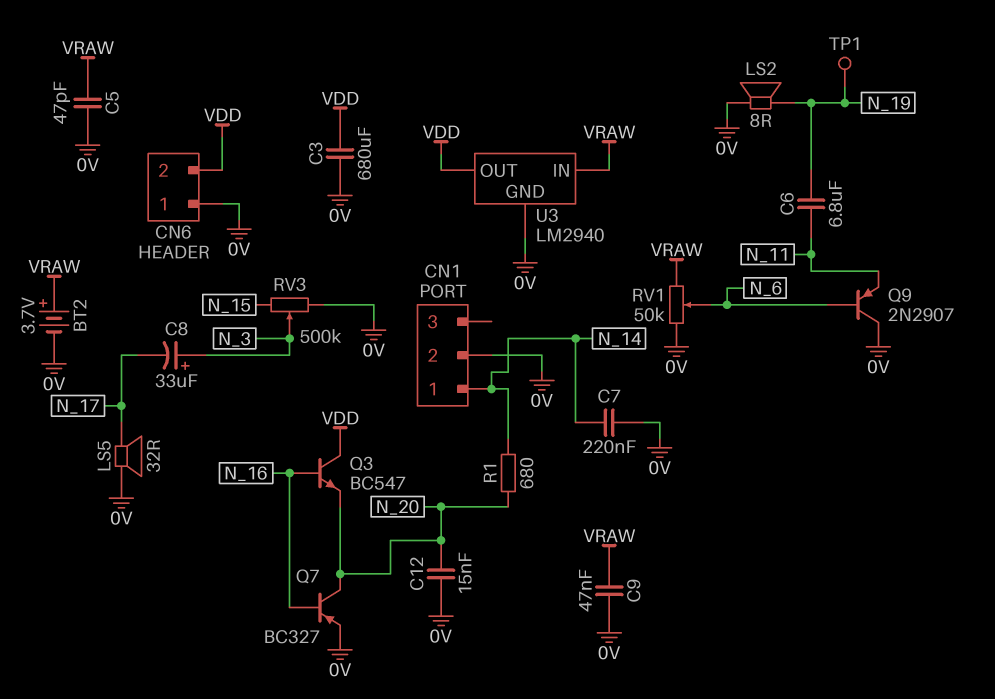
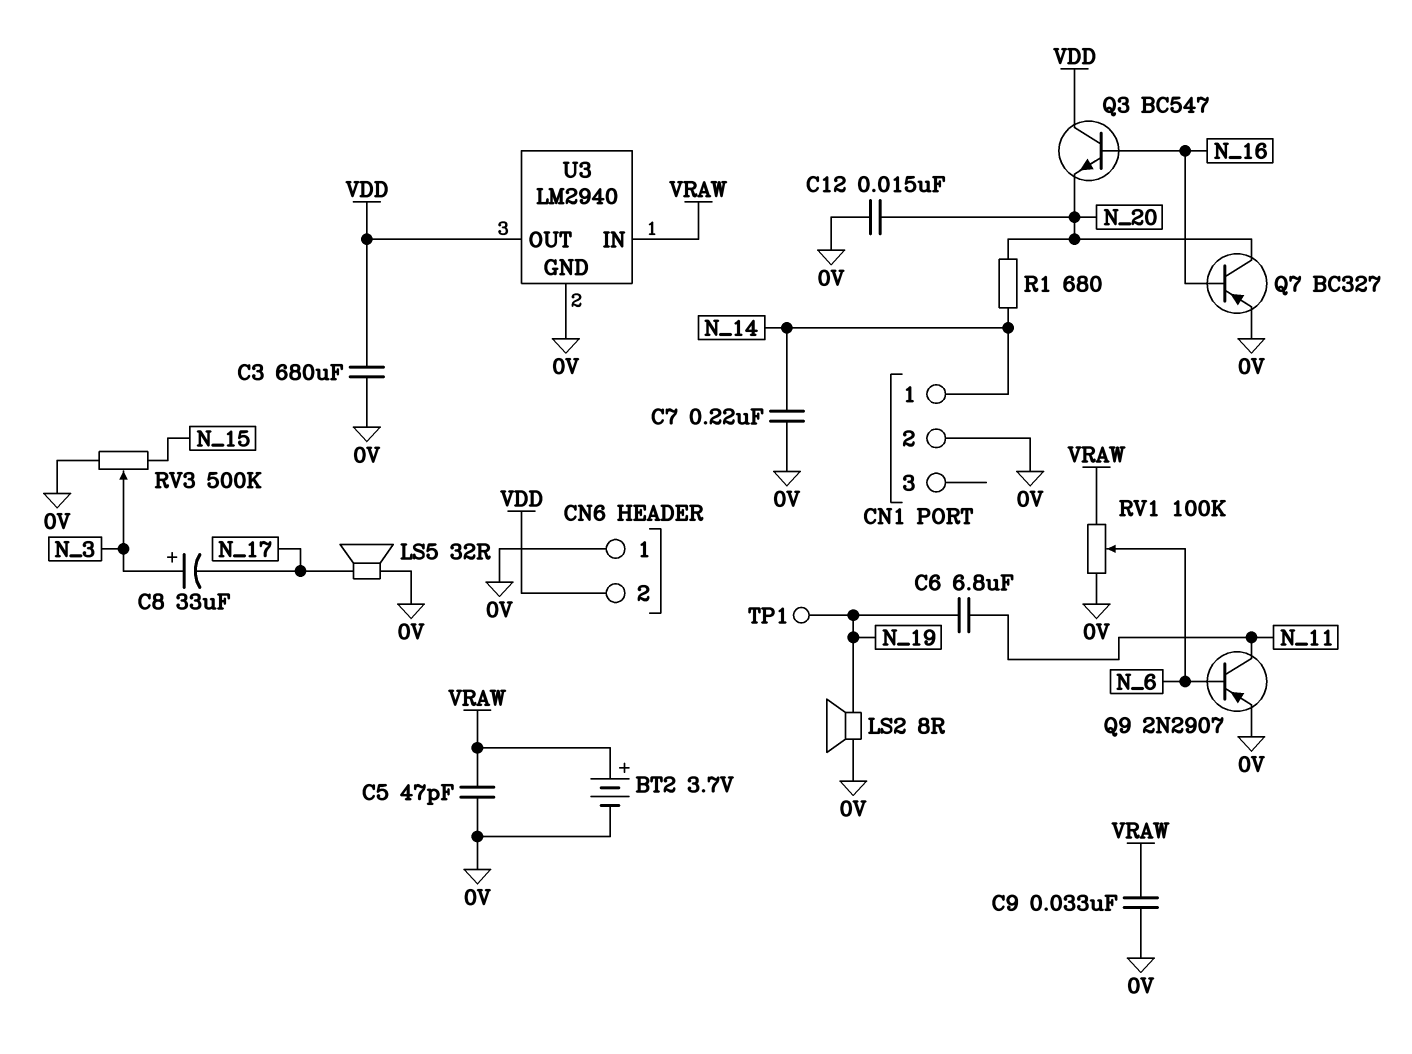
C9: 47nF (0V, VRAW) -> 33nF (0V, VRAW)
Q9: PNP 2N2907 (B N_6, C 0V, E N_11) -> PNP 2N2907 (B N_6, C N_11, E 0V)
RV1: 50k (0V, VRAW, wiper N_6) -> 100k (0V, VRAW, wiper N_6)

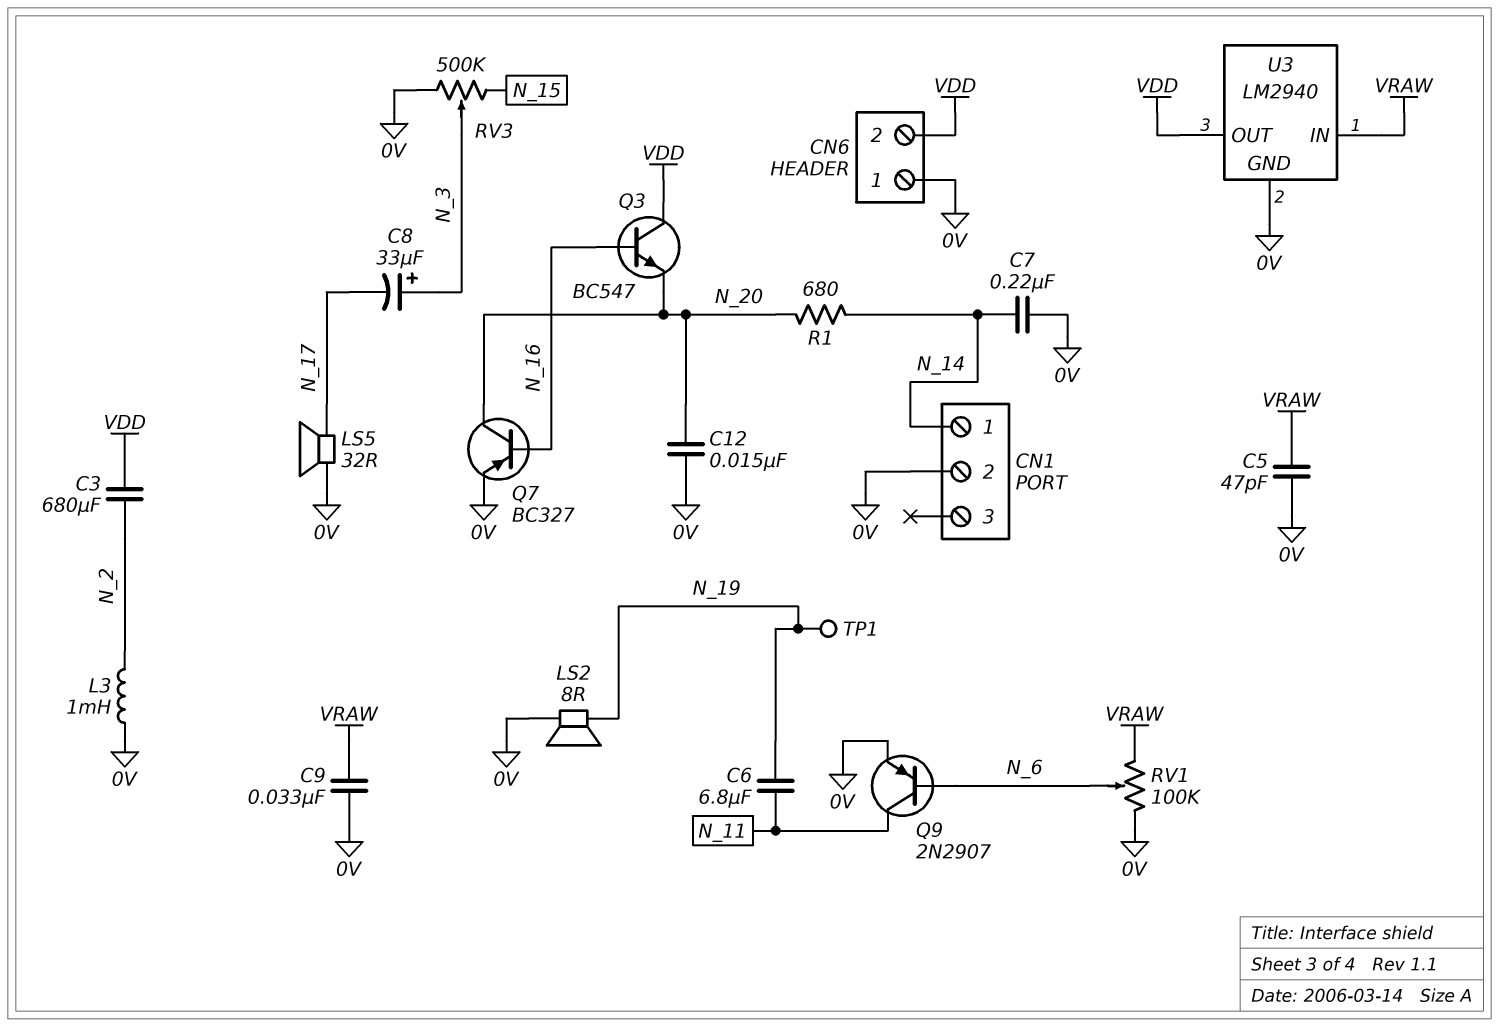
BT2: 3.7V (plus VRAW, minus 0V) -> none
C3: 680uF (0V, VDD) -> 680uF (N_2, VDD)
L3: none -> 1mH (0V, N_2)

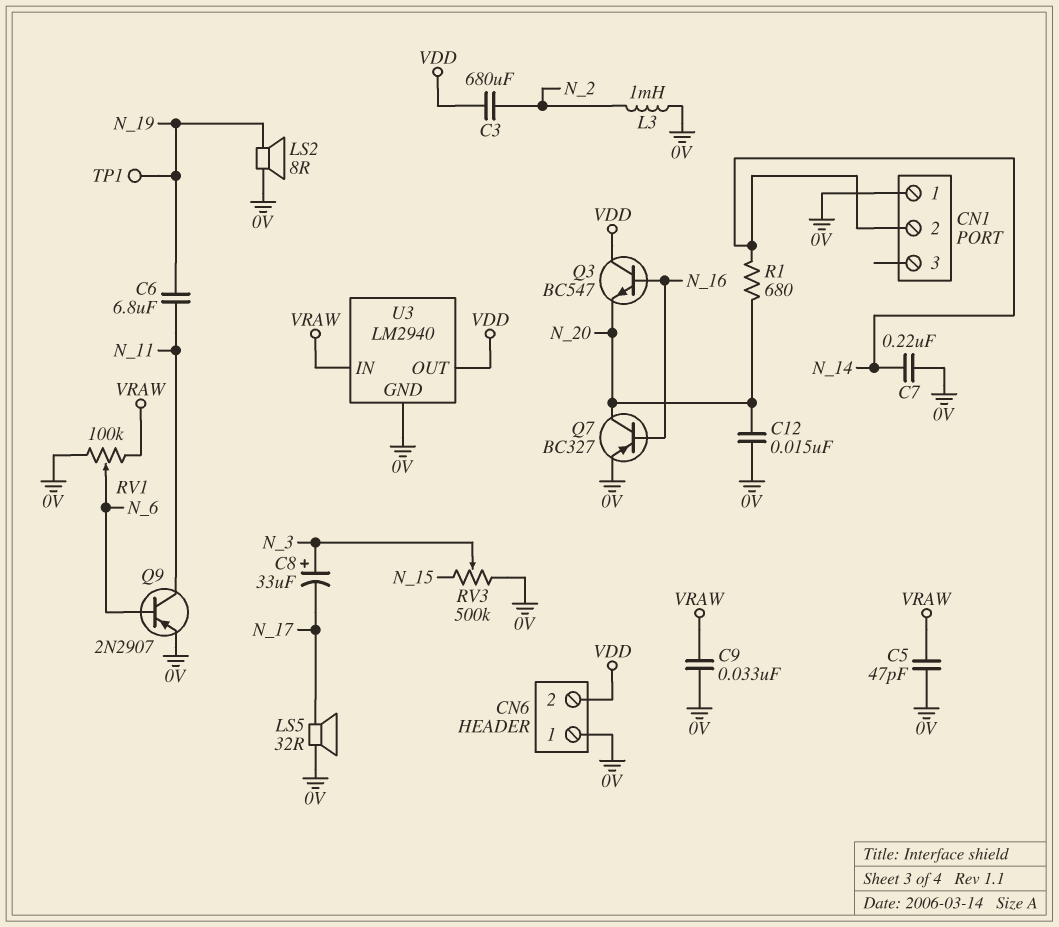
CN1 pin 1: N_14 -> 0V
CN1 pin 2: 0V -> N_14

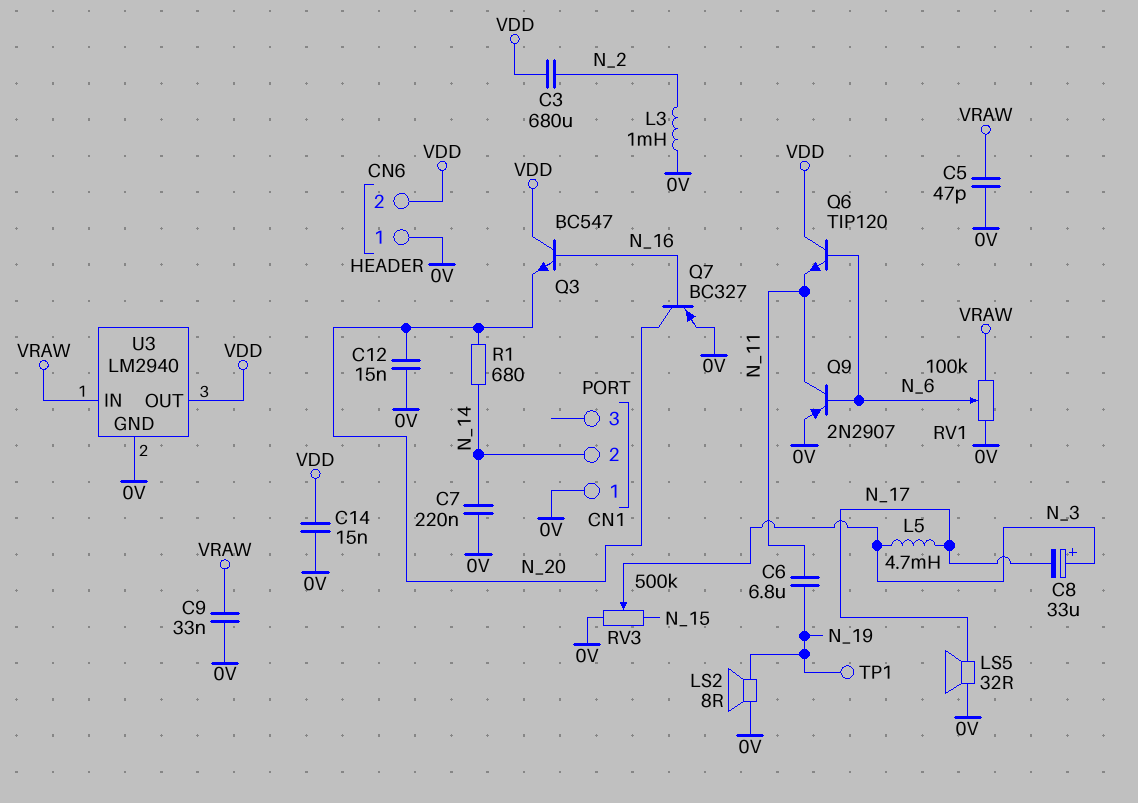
C14: none -> 15nF (0V, VDD)
L5: none -> 4.7mH (N_3, N_17)
Q6: none -> NPN TIP120 (B N_6, C VDD, E N_11)

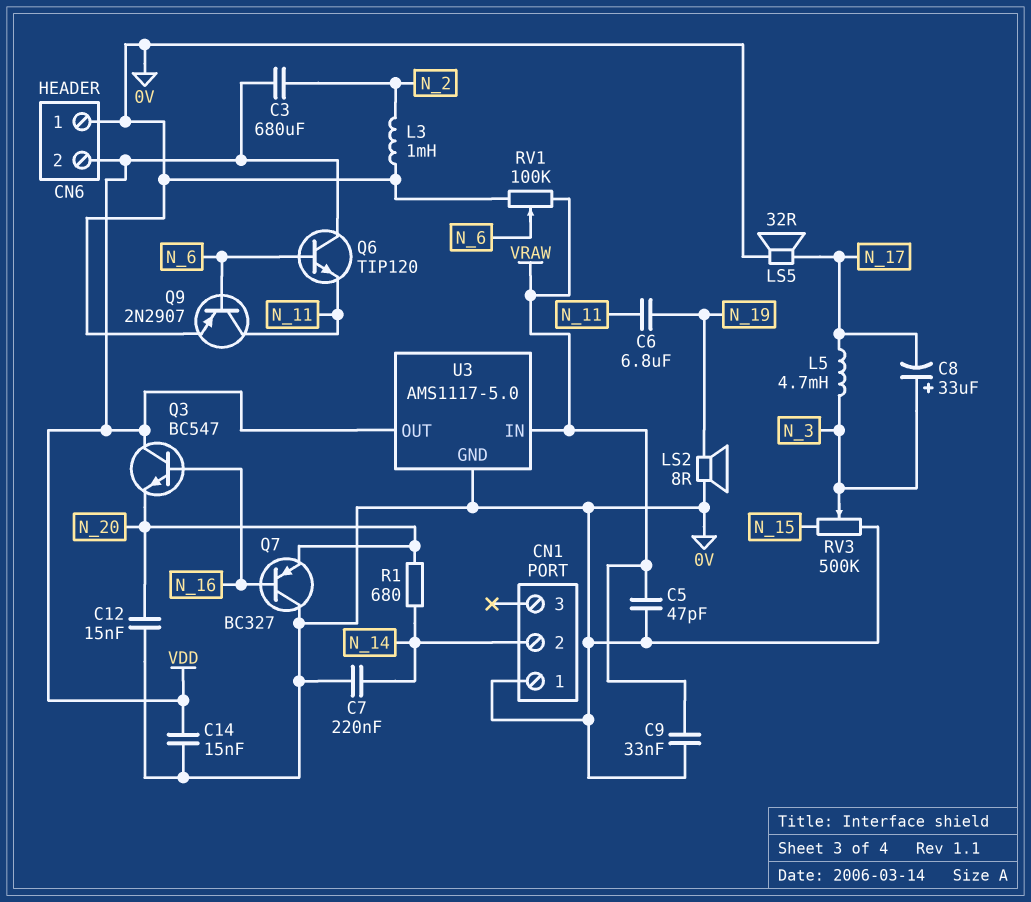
Q7: PNP BC327 (B N_16, C N_20, E 0V) -> PNP BC327 (B N_16, C 0V, E N_20)
TP1: test point (N_19) -> none
U3: LM2940 -> AMS1117-5.0

